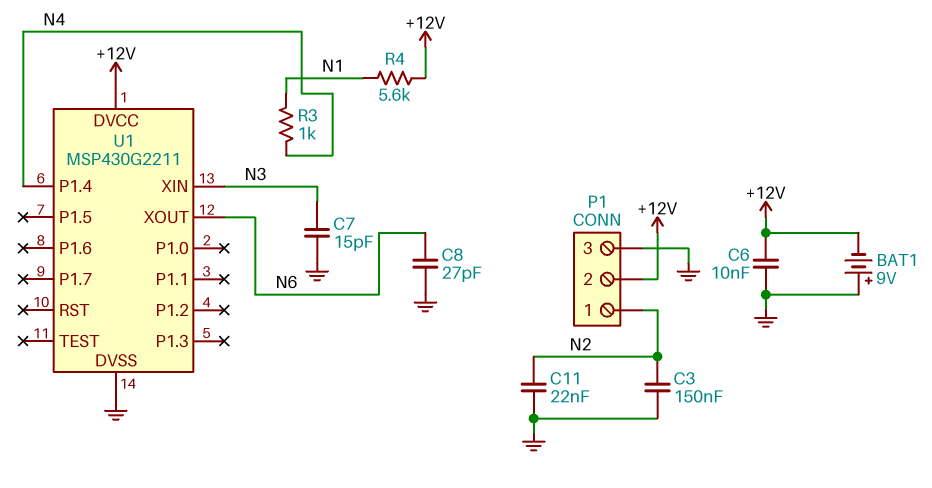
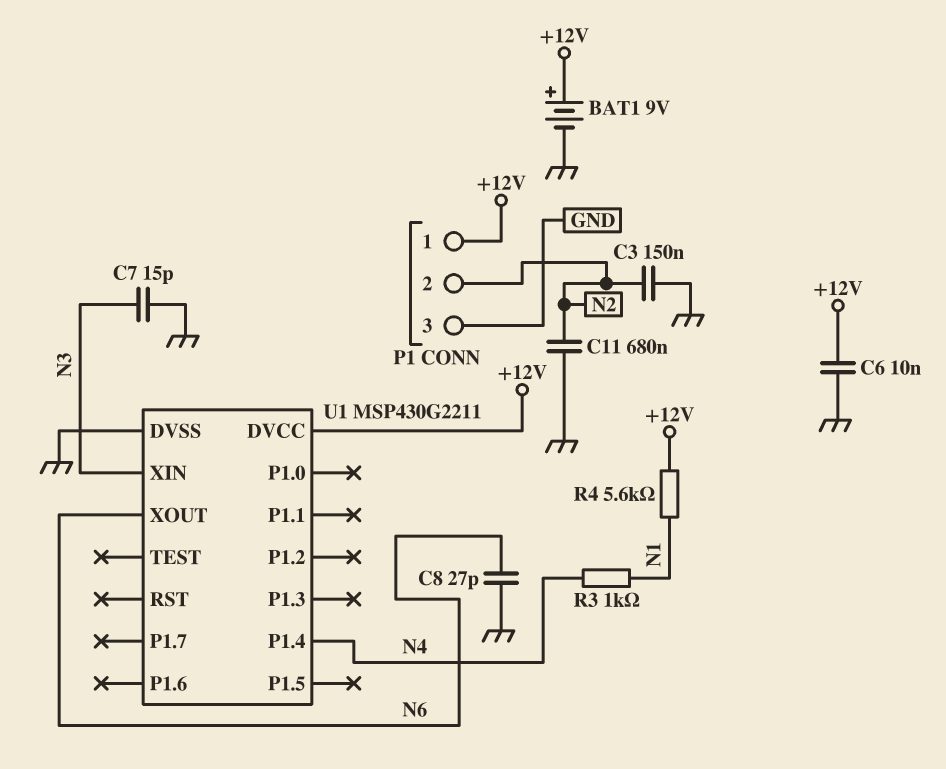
BAT1: 9V (plus GND, minus +12V) -> 9V (plus +12V, minus GND)
C11: 22nF (GND, N2) -> 680nF (GND, N2)
P1 pin 1: N2 -> +12V
P1 pin 2: +12V -> N2

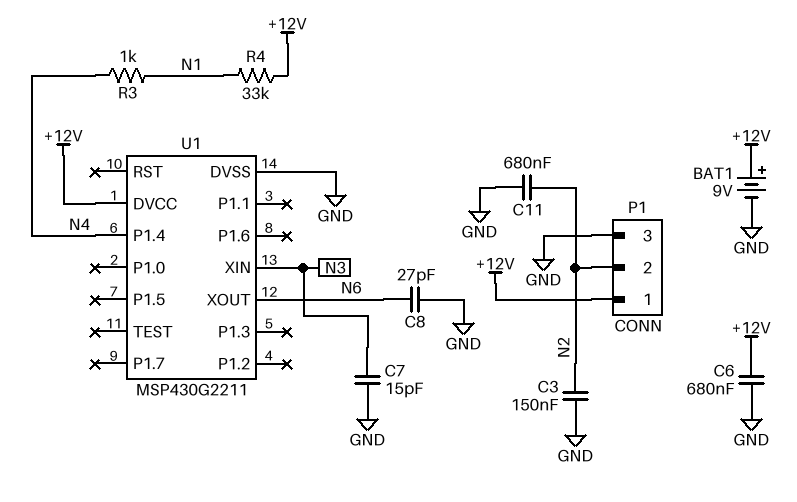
C6: 10nF (+12V, GND) -> 680nF (+12V, GND)
R4: 5.6k (+12V, N1) -> 33k (+12V, N1)

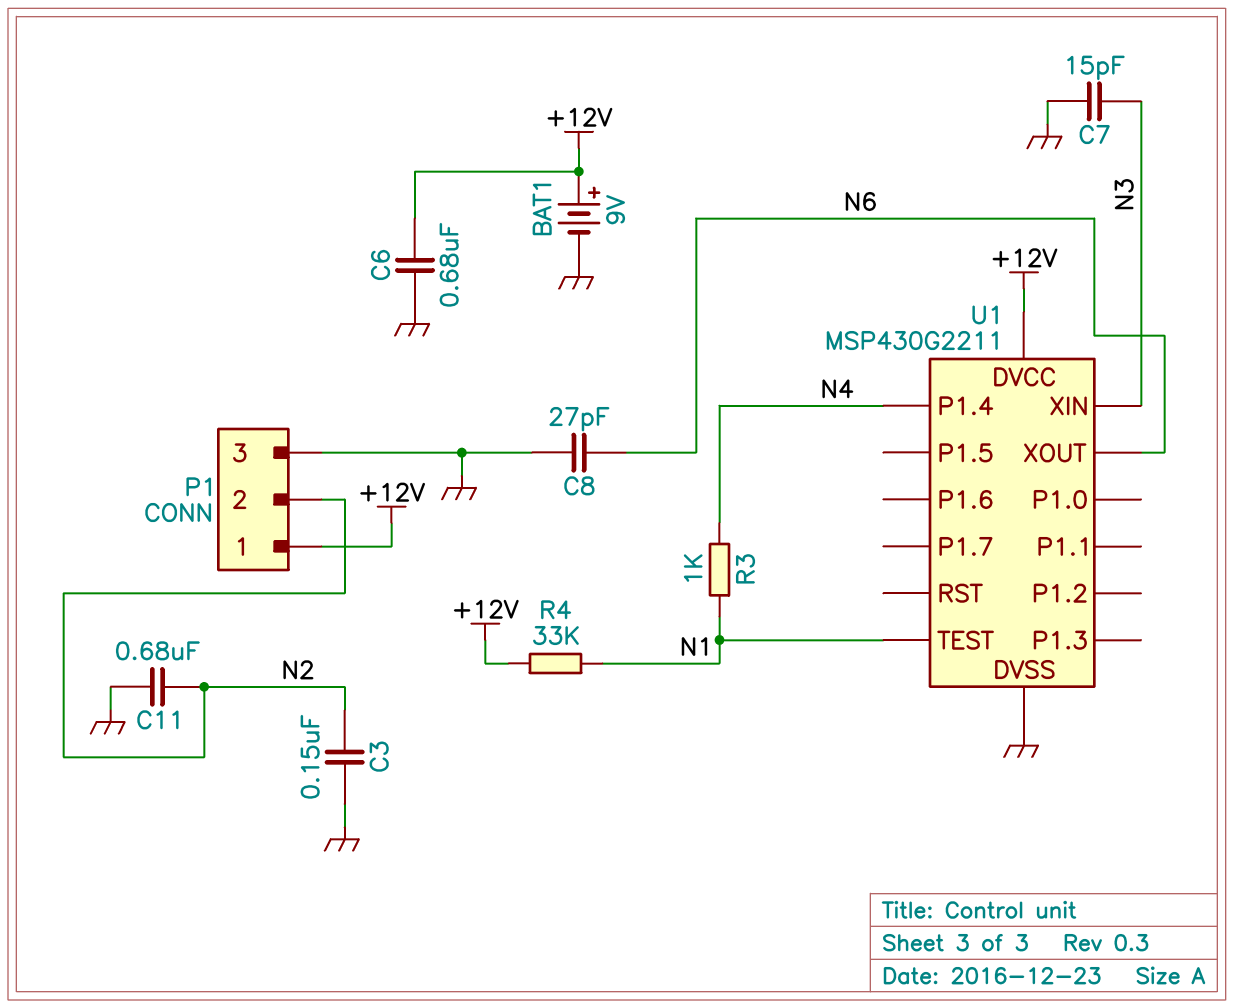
U1 pin TEST: none -> N1

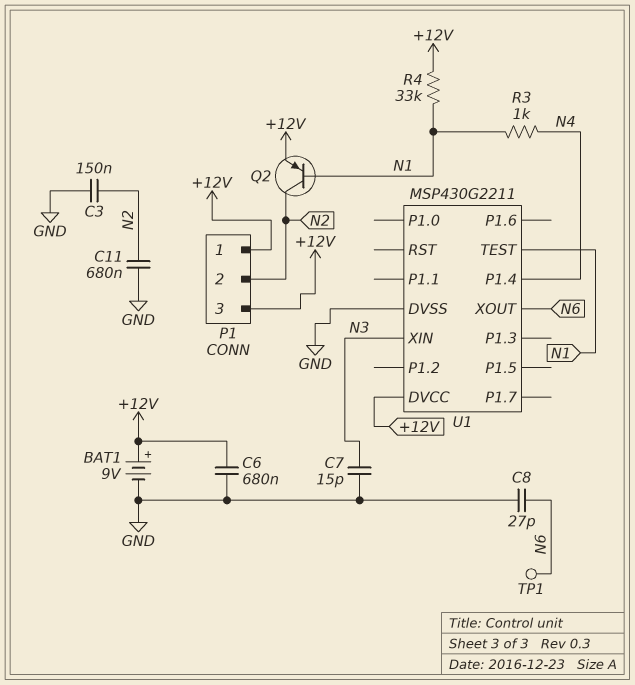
P1 pin 3: GND -> +12V
Q2: none -> PNP (B N1, C N2, E +12V)
TP1: none -> test point (N6)

